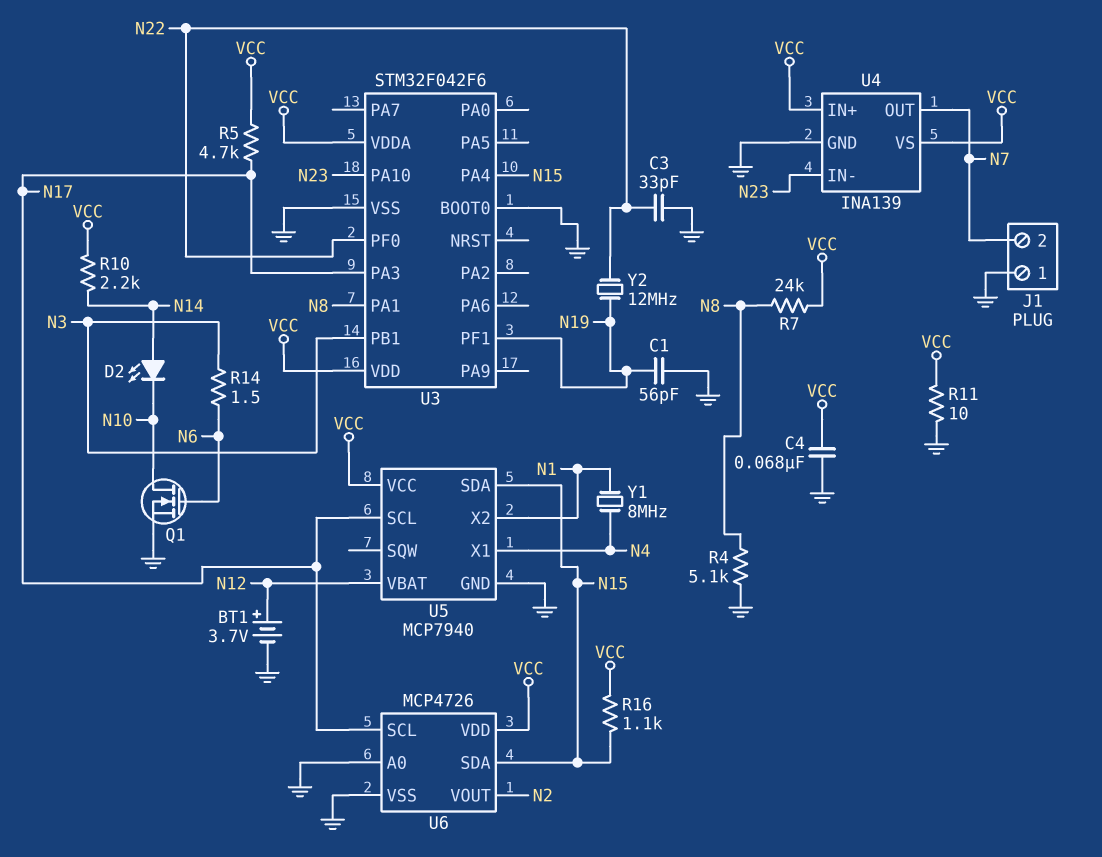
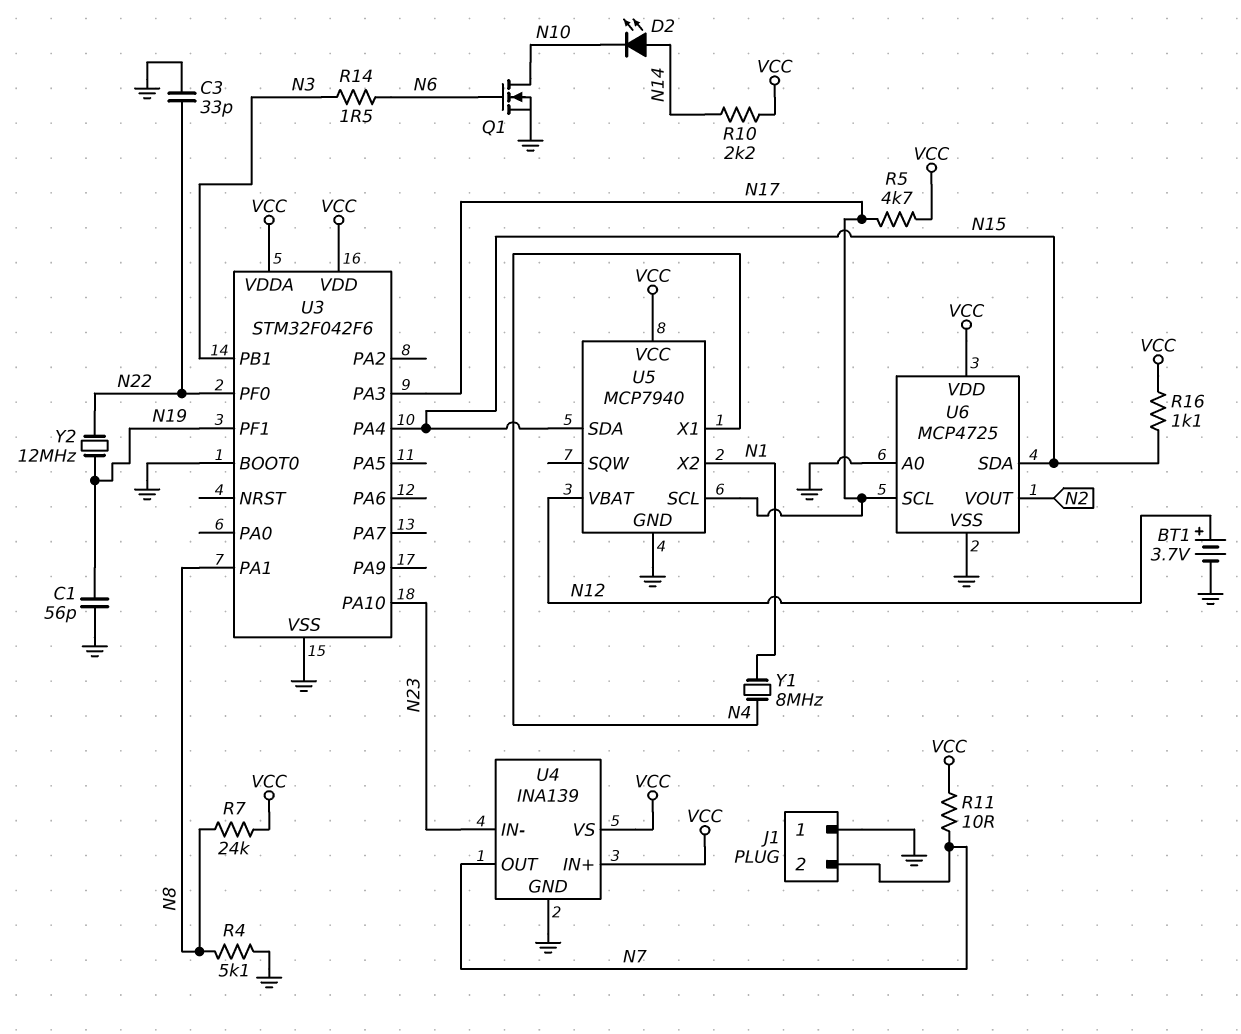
C4: 68nF (GND, VCC) -> none
R11: 10 (GND, VCC) -> 10 (N7, VCC)
U6: MCP4726 -> MCP4725

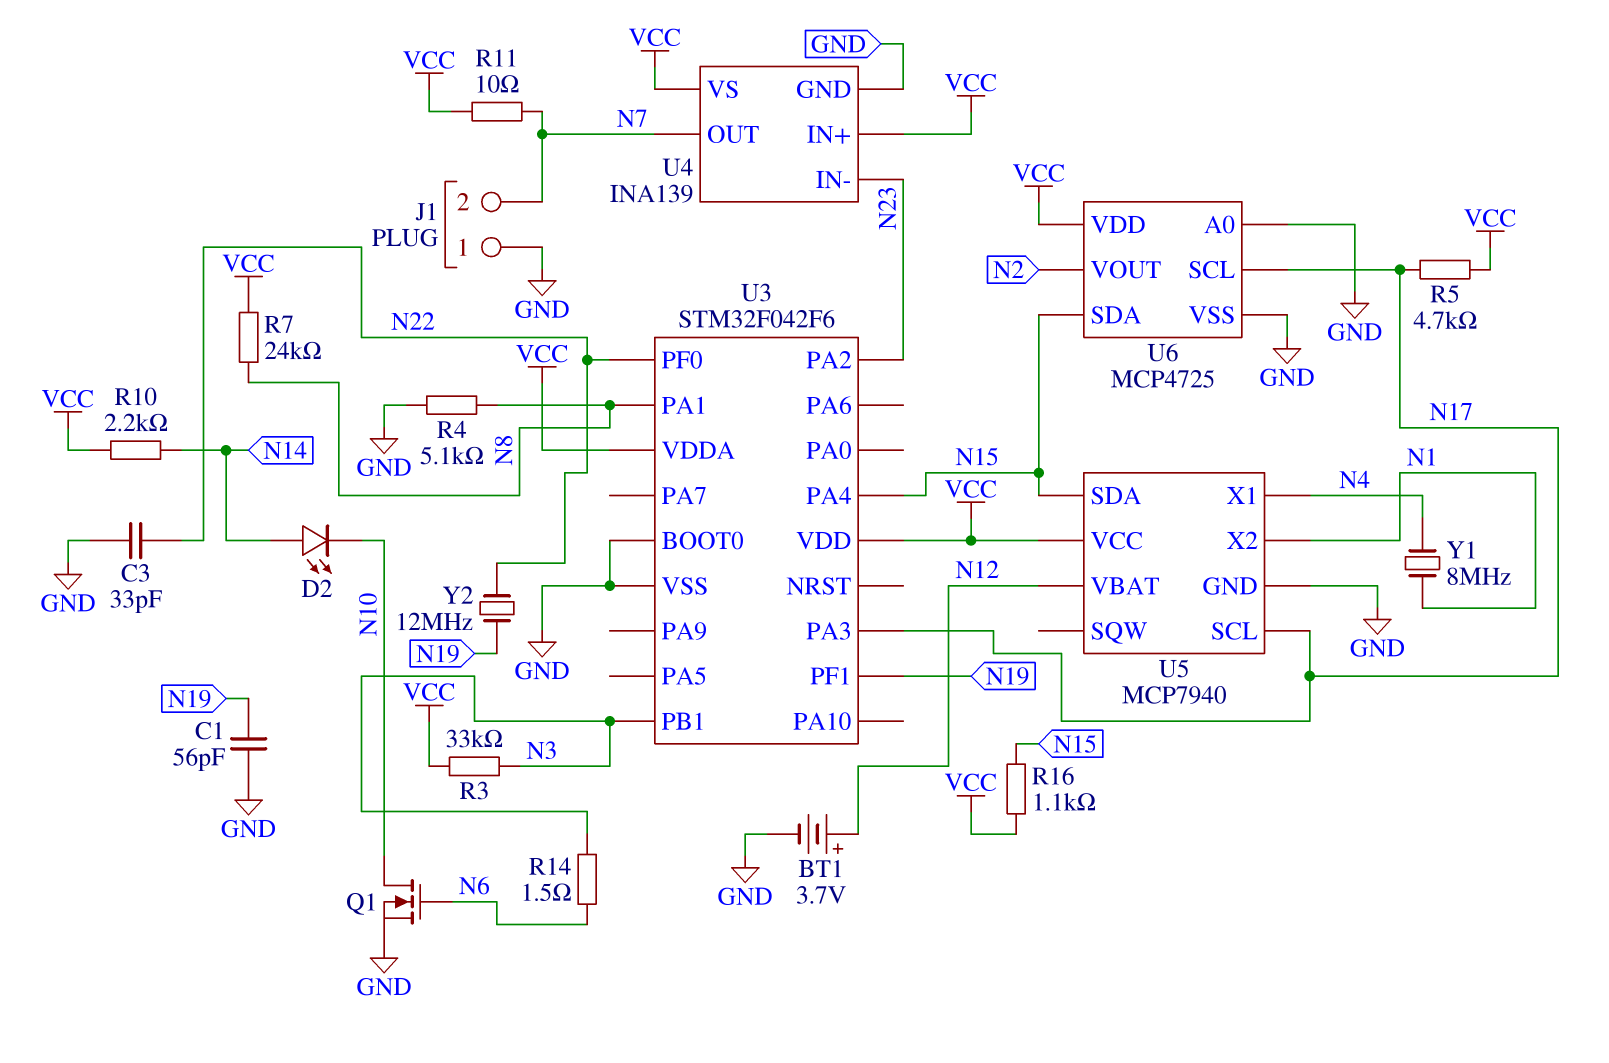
R3: none -> 33k (N3, VCC)
U3 pin PA2: none -> N23
U3 pin PA10: N23 -> none

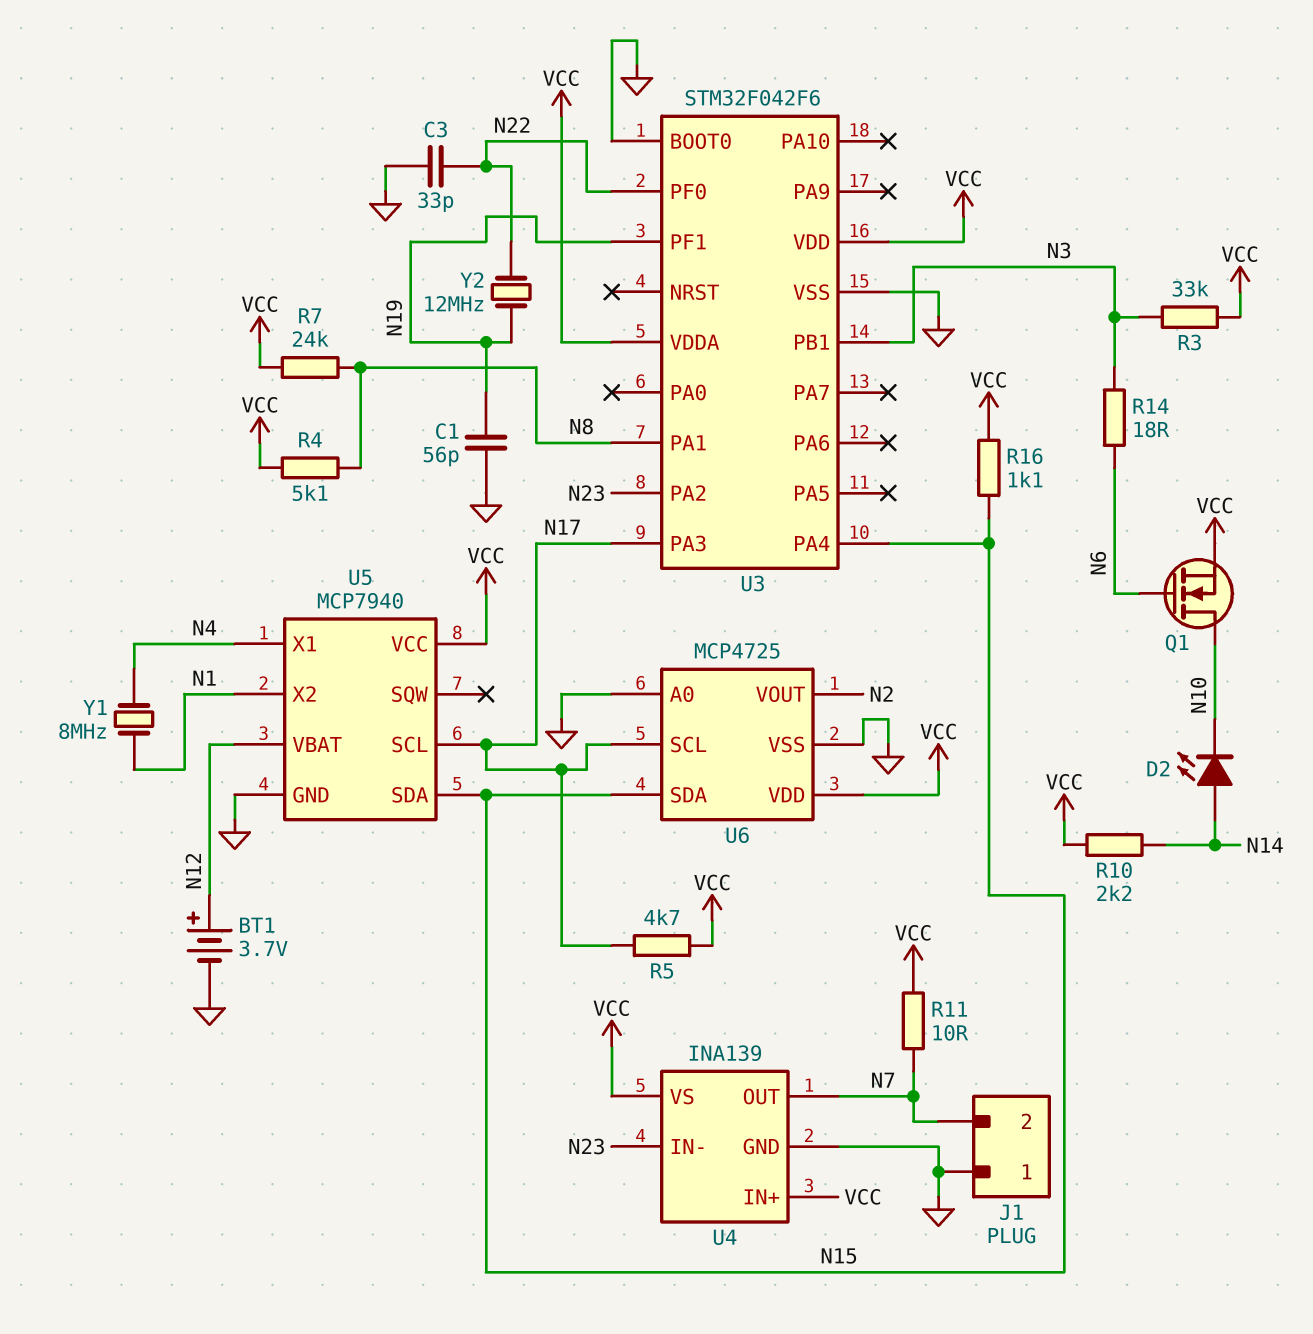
Q1: NMOS (G N6, D N10, S GND) -> NMOS (G N6, D N10, S VCC)
R4: 5.1k (GND, N8) -> 5.1k (N8, VCC)
R14: 1.5 (N3, N6) -> 18 (N3, N6)

